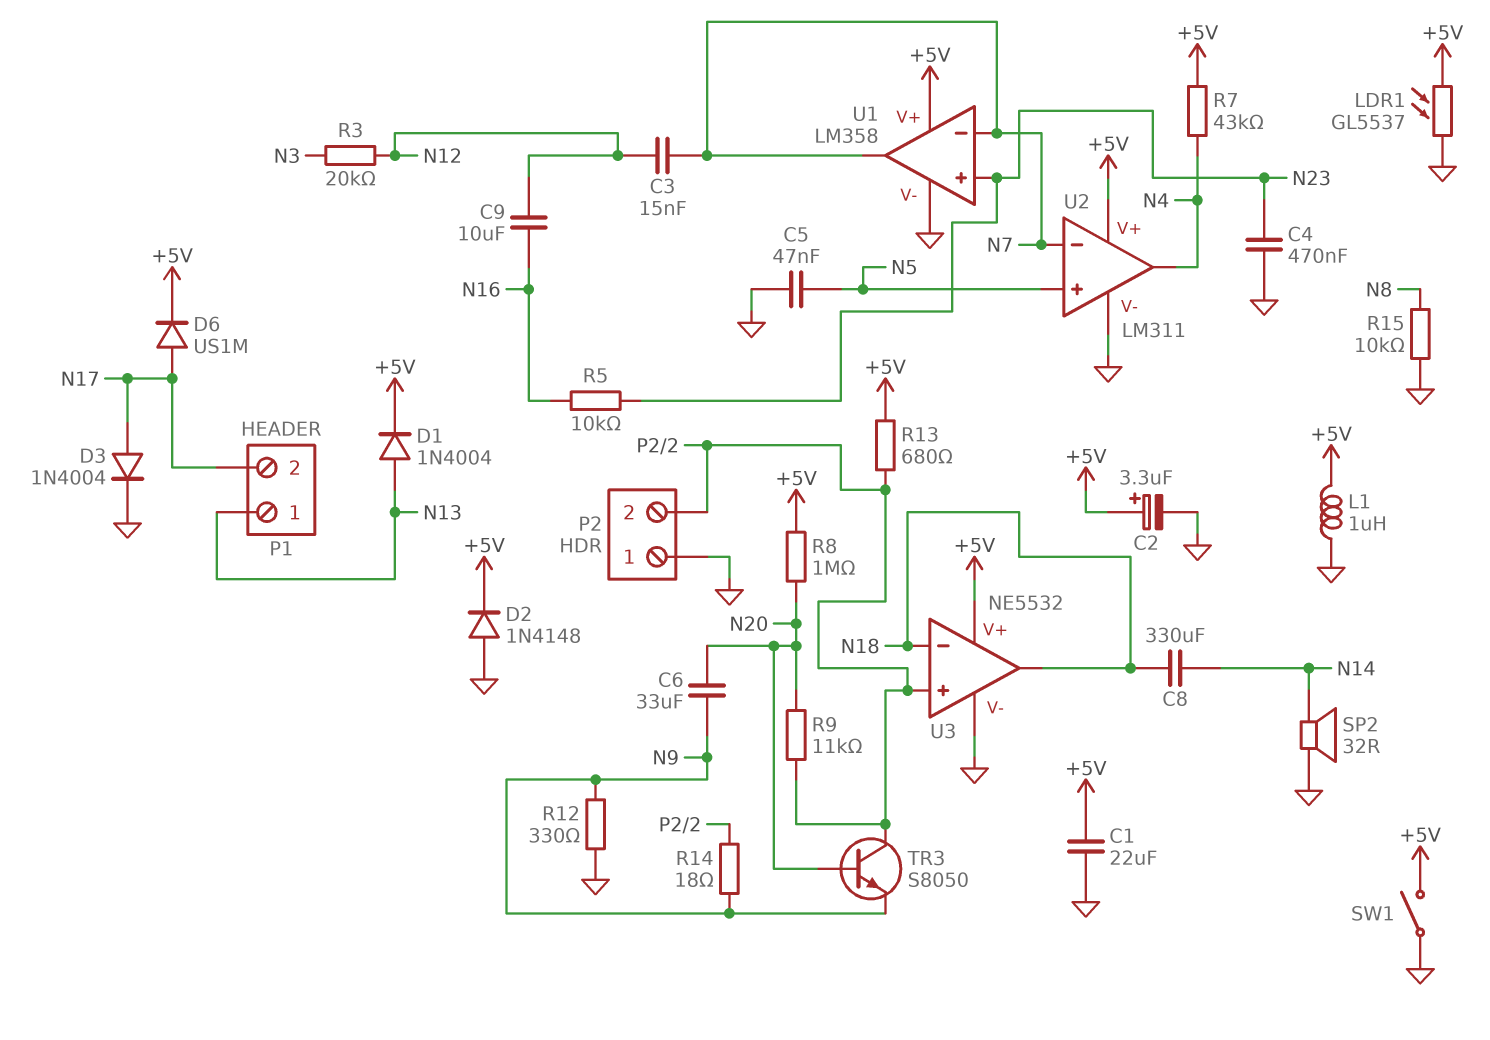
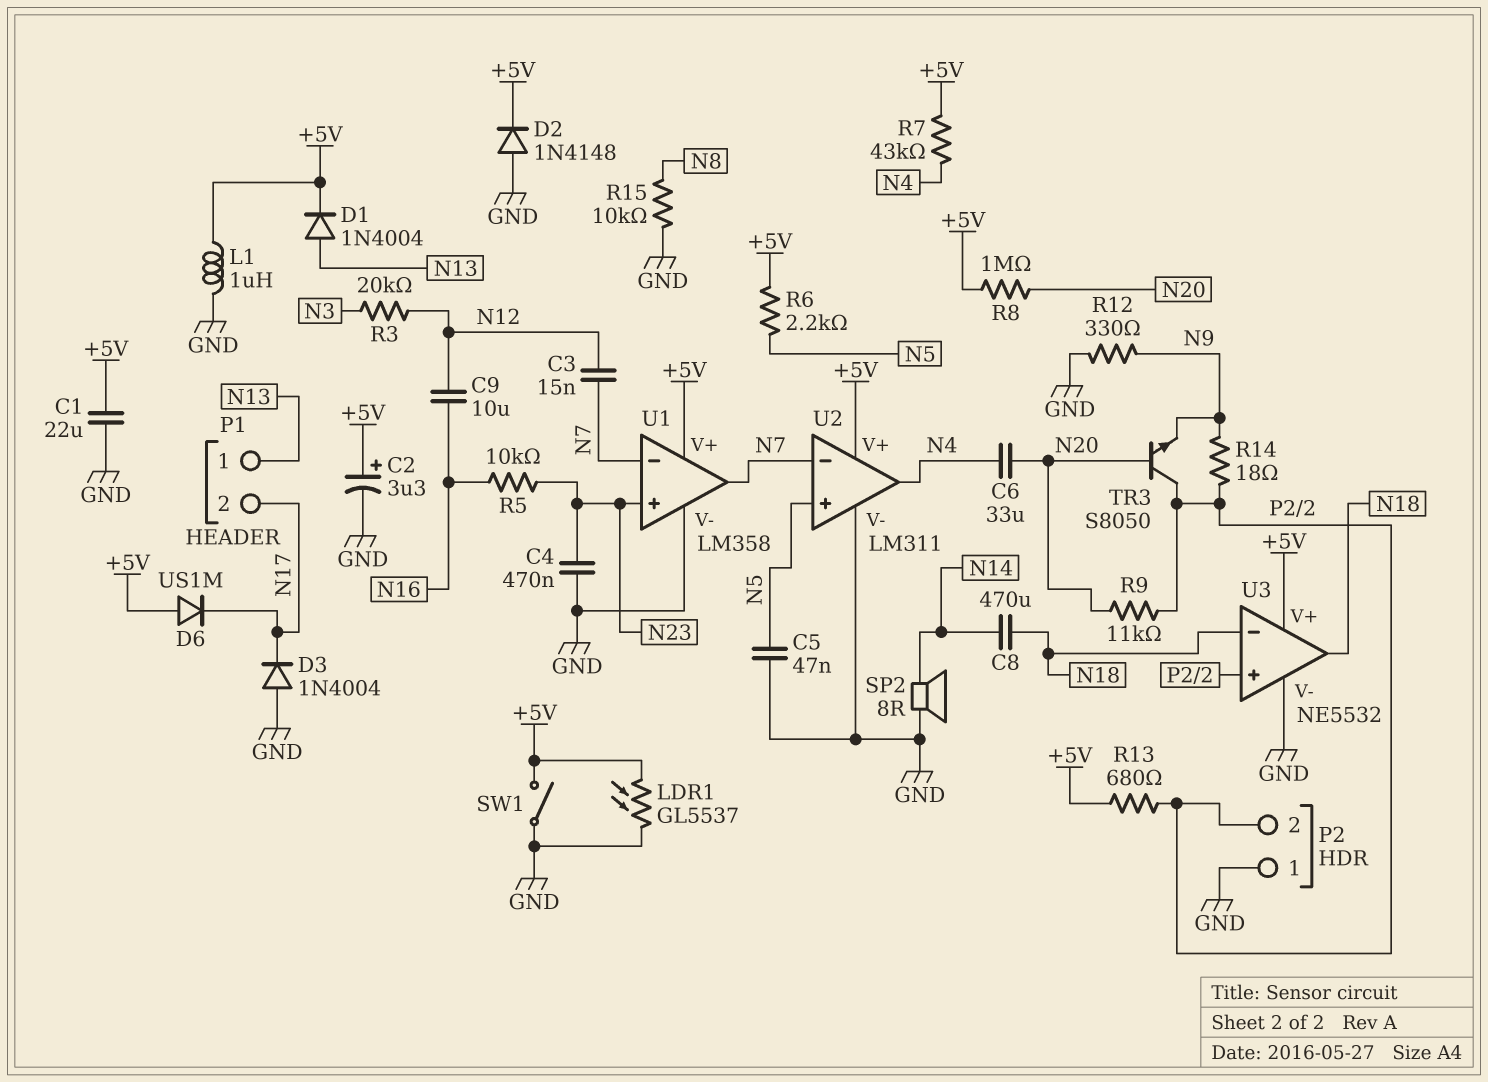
C6: 33uF (N9, N20) -> 33uF (N4, N20)
C8: 330uF (N14, N18) -> 470uF (N14, N18)
D3: diode 1N4004 (A N17, K GND) -> diode 1N4004 (A GND, K N17)
D6: diode US1M (A N17, K +5V) -> diode US1M (A +5V, K N17)
R6: none -> 2.2k (+5V, N5)
SP2: speaker 32R (GND, N14) -> speaker 8R (GND, N14)

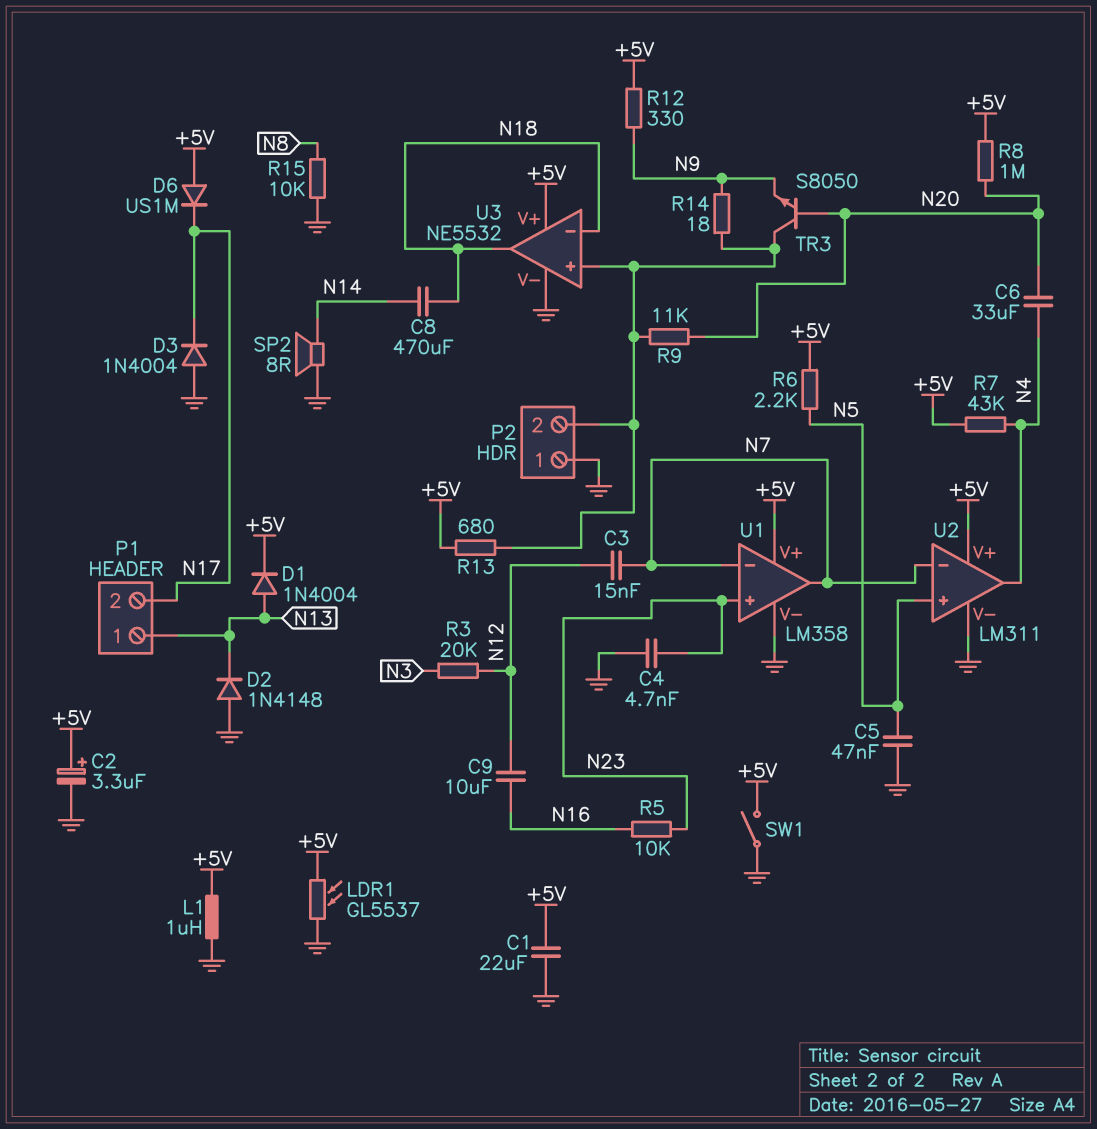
C4: 470nF (GND, N23) -> 4.7nF (GND, N23)
D2: diode 1N4148 (A GND, K +5V) -> diode 1N4148 (A GND, K N13)
R12: 330 (GND, N9) -> 330 (+5V, N9)

